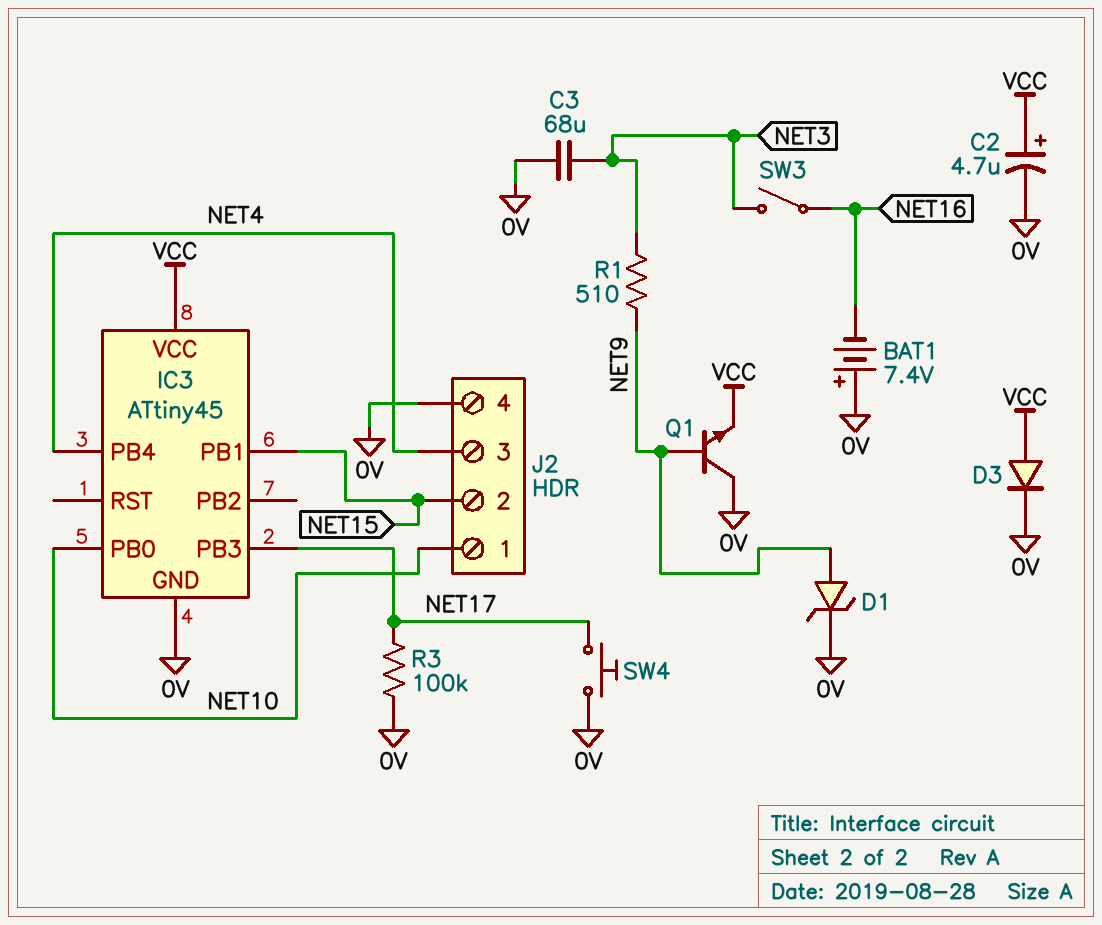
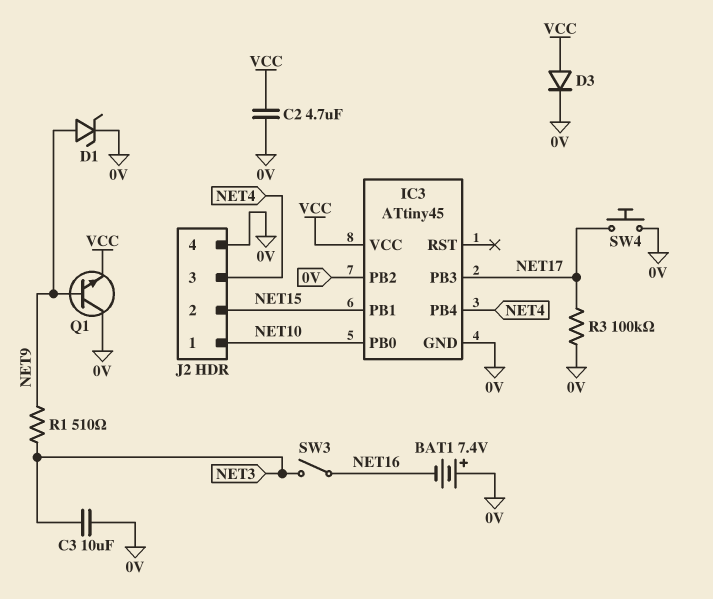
C2: 4.7uF (plus VCC, minus 0V) -> 4.7uF (0V, VCC)
C3: 68uF (0V, NET3) -> 10uF (0V, NET3)
IC3 pin PB2: none -> 0V

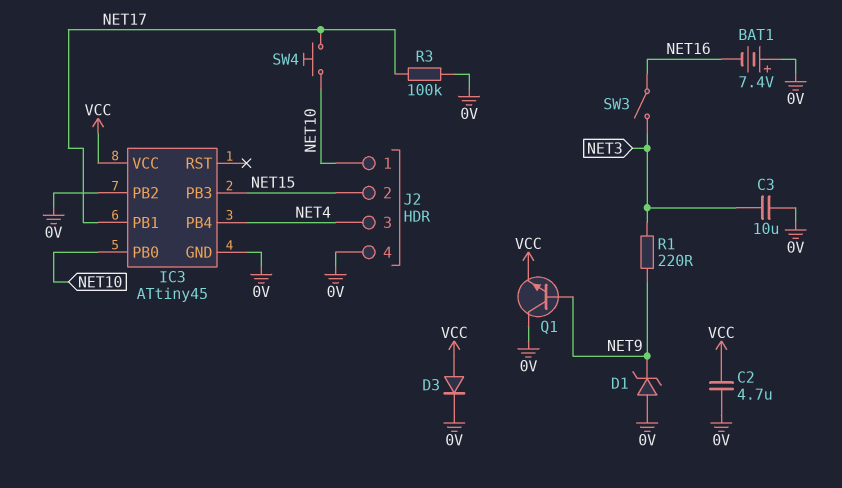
D1: zener (A NET9, K 0V) -> zener (A 0V, K NET9)
IC3 pin PB1: NET15 -> NET17
IC3 pin PB3: NET17 -> NET15
R1: 510 (NET3, NET9) -> 220 (NET3, NET9)
SW4: button (0V, NET17) -> button (NET10, NET17)

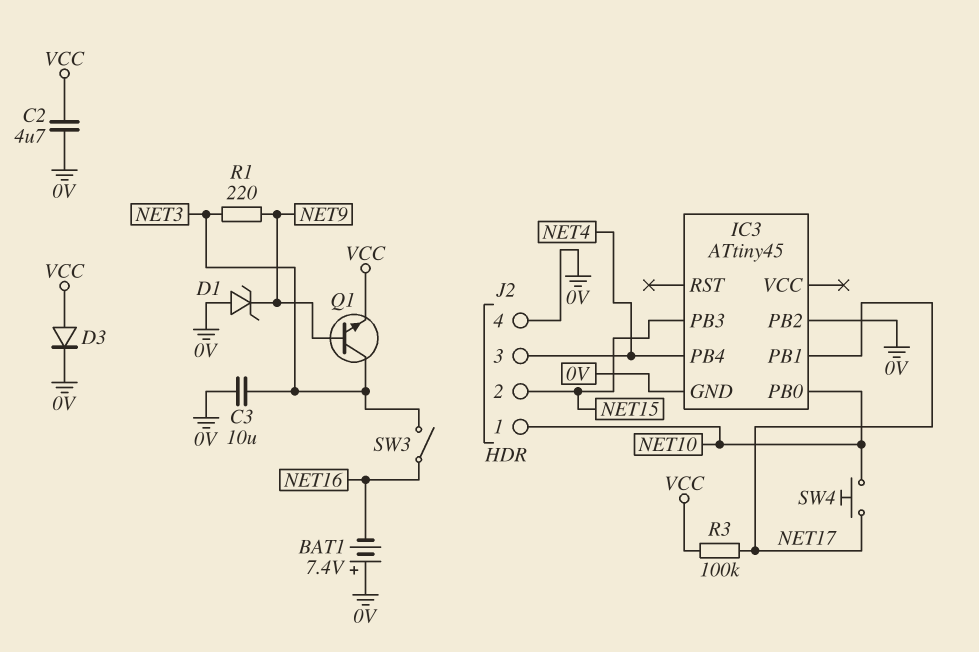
IC3 pin VCC: VCC -> none
Q1: NPN (B NET9, C 0V, E VCC) -> NPN (B NET9, C NET3, E VCC)
R3: 100k (0V, NET17) -> 100k (NET17, VCC)

